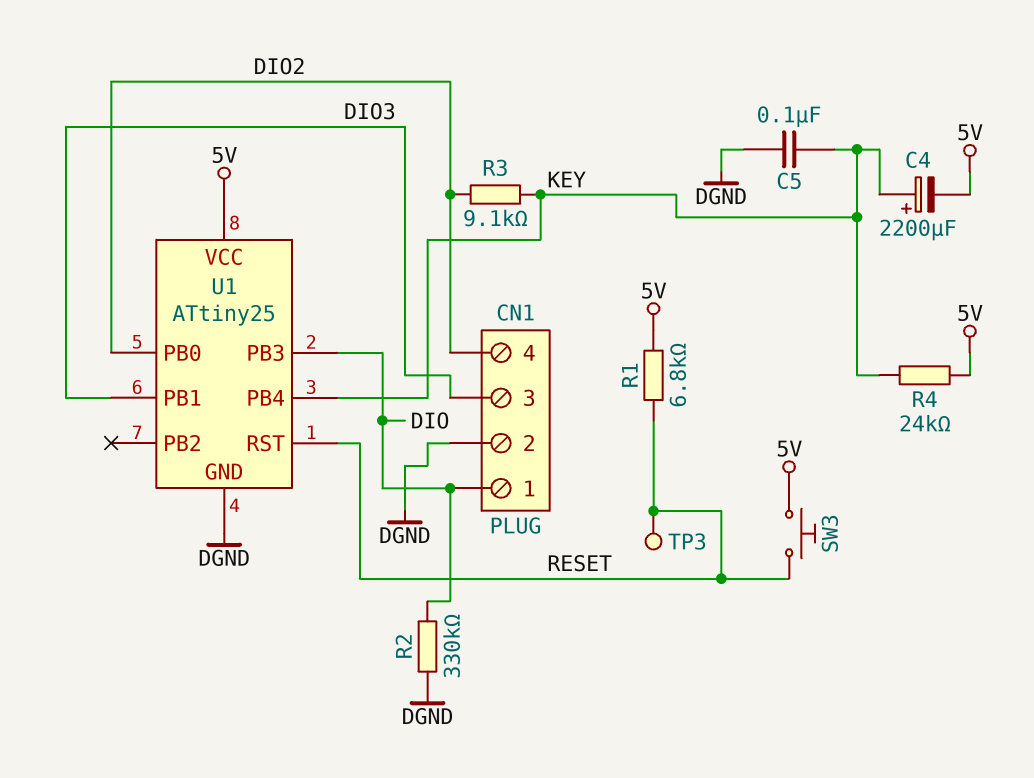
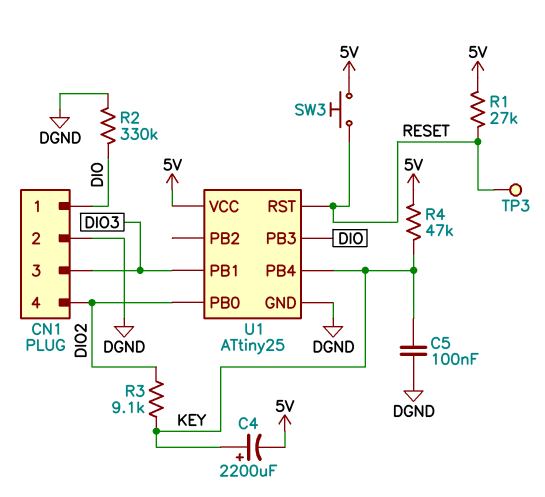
R1: 6.8k (5V, RESET) -> 27k (5V, RESET)
R4: 24k (5V, KEY) -> 47k (5V, KEY)

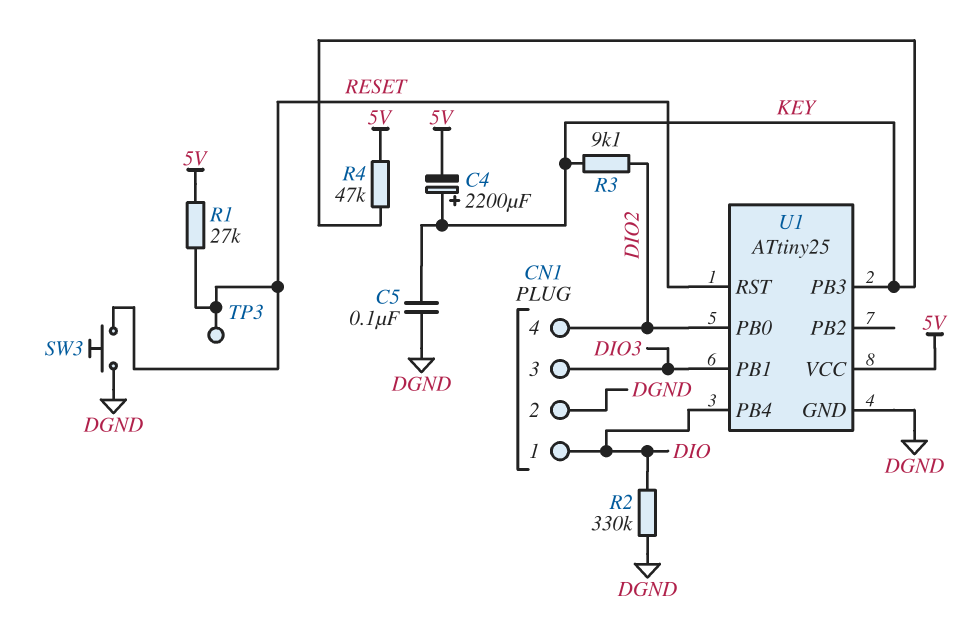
SW3: button (5V, RESET) -> button (DGND, RESET)
U1 pin PB3: DIO -> KEY
U1 pin PB4: KEY -> DIO

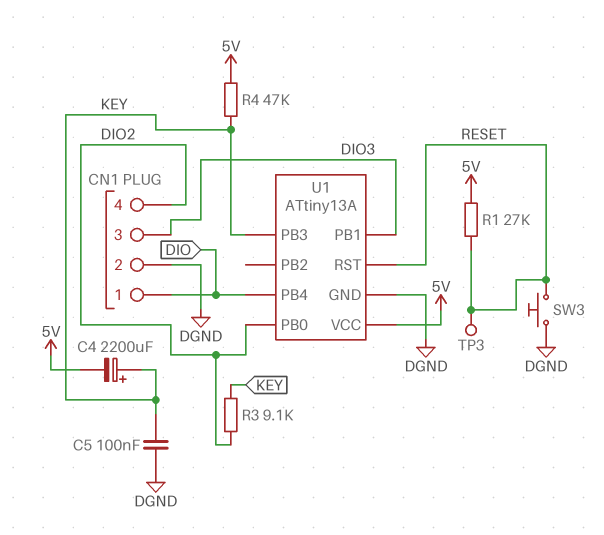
R2: 330k (DGND, DIO) -> none
U1: ATtiny25 -> ATtiny13A

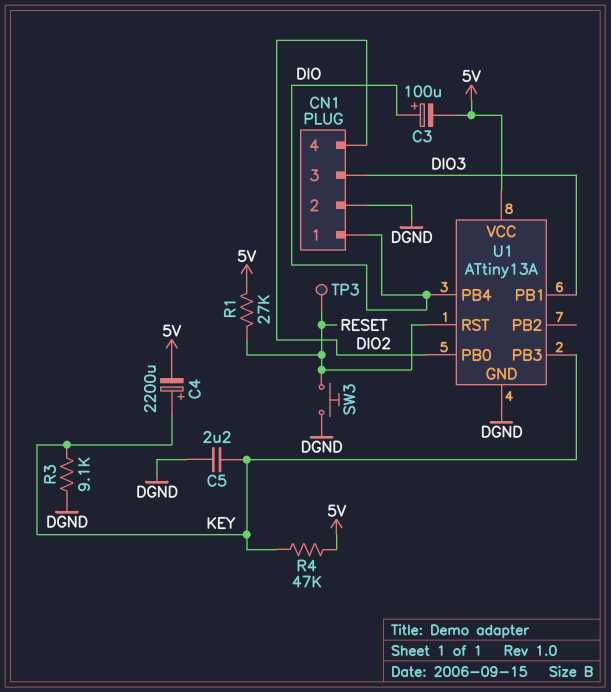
C3: none -> 100uF (plus DIO, minus 5V)
C5: 100nF (DGND, KEY) -> 2.2uF (DGND, KEY)
R3: 9.1k (DIO2, KEY) -> 9.1k (DGND, KEY)

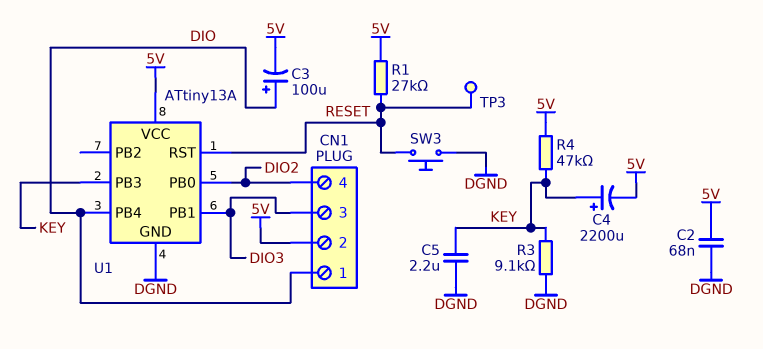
C2: none -> 68nF (5V, DGND)
CN1 pin 2: DGND -> 5V

